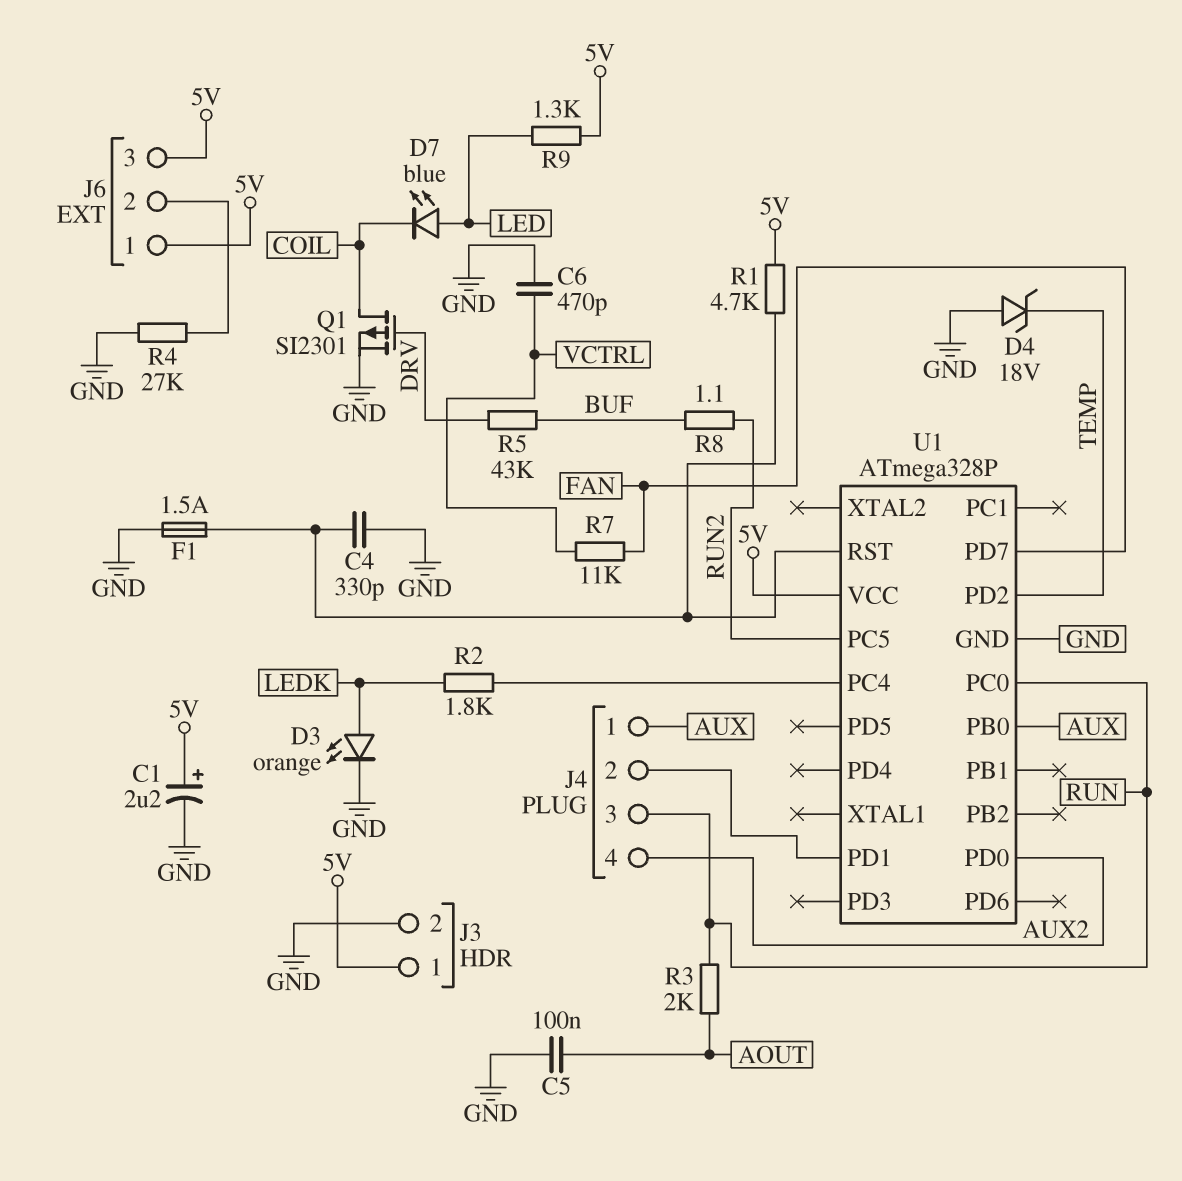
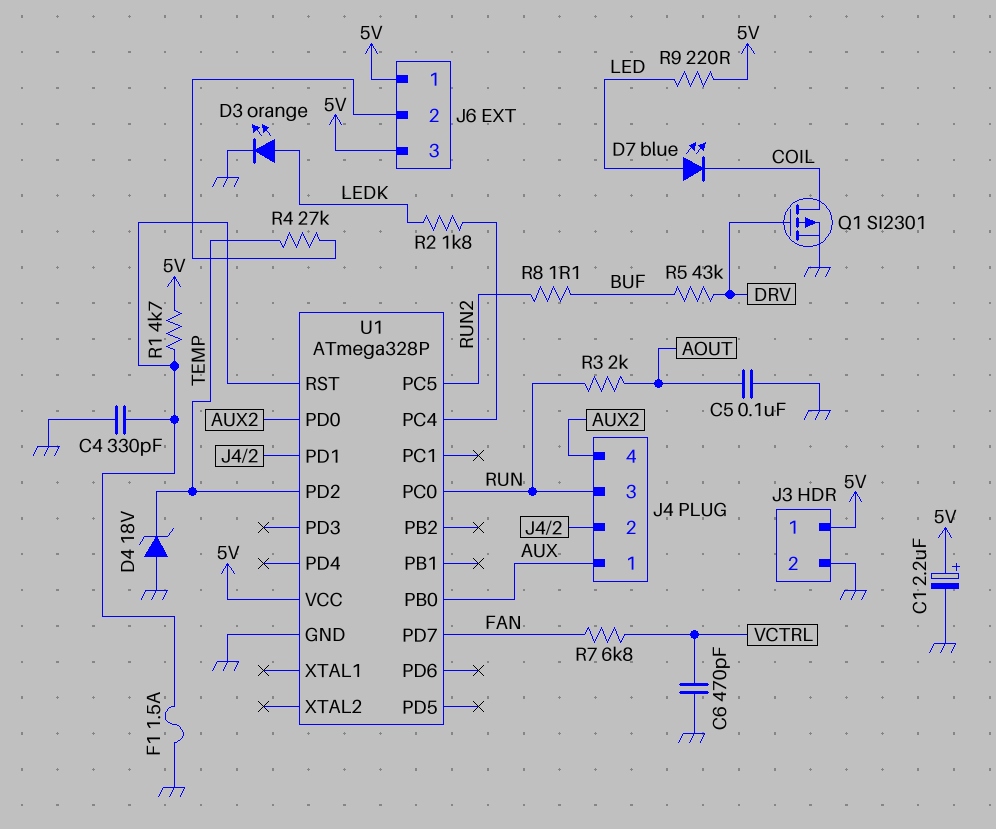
R4: 27k (GND, J6/2) -> 27k (J6/2, TEMP)
R7: 11k (FAN, VCTRL) -> 6.8k (FAN, VCTRL)
R9: 1.3k (5V, LED) -> 220 (5V, LED)

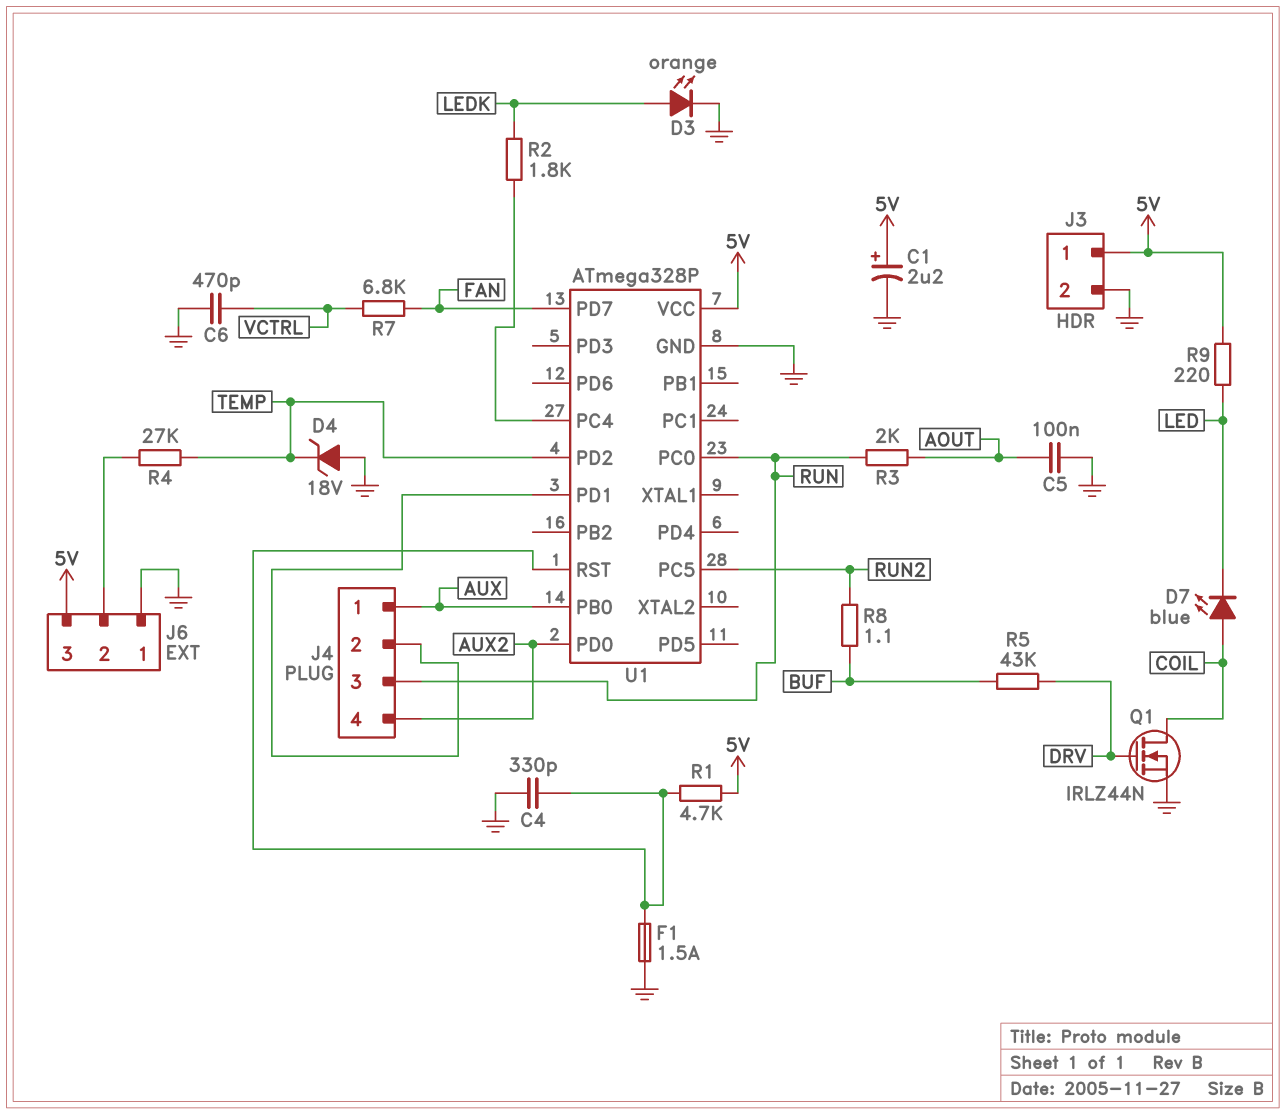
D7: LED blue (A LED, K COIL) -> LED blue (A COIL, K LED)
J6 pin 1: 5V -> GND
Q1: PMOS SI2301 (G DRV, D COIL, S GND) -> NMOS IRLZ44N (G DRV, D COIL, S GND)

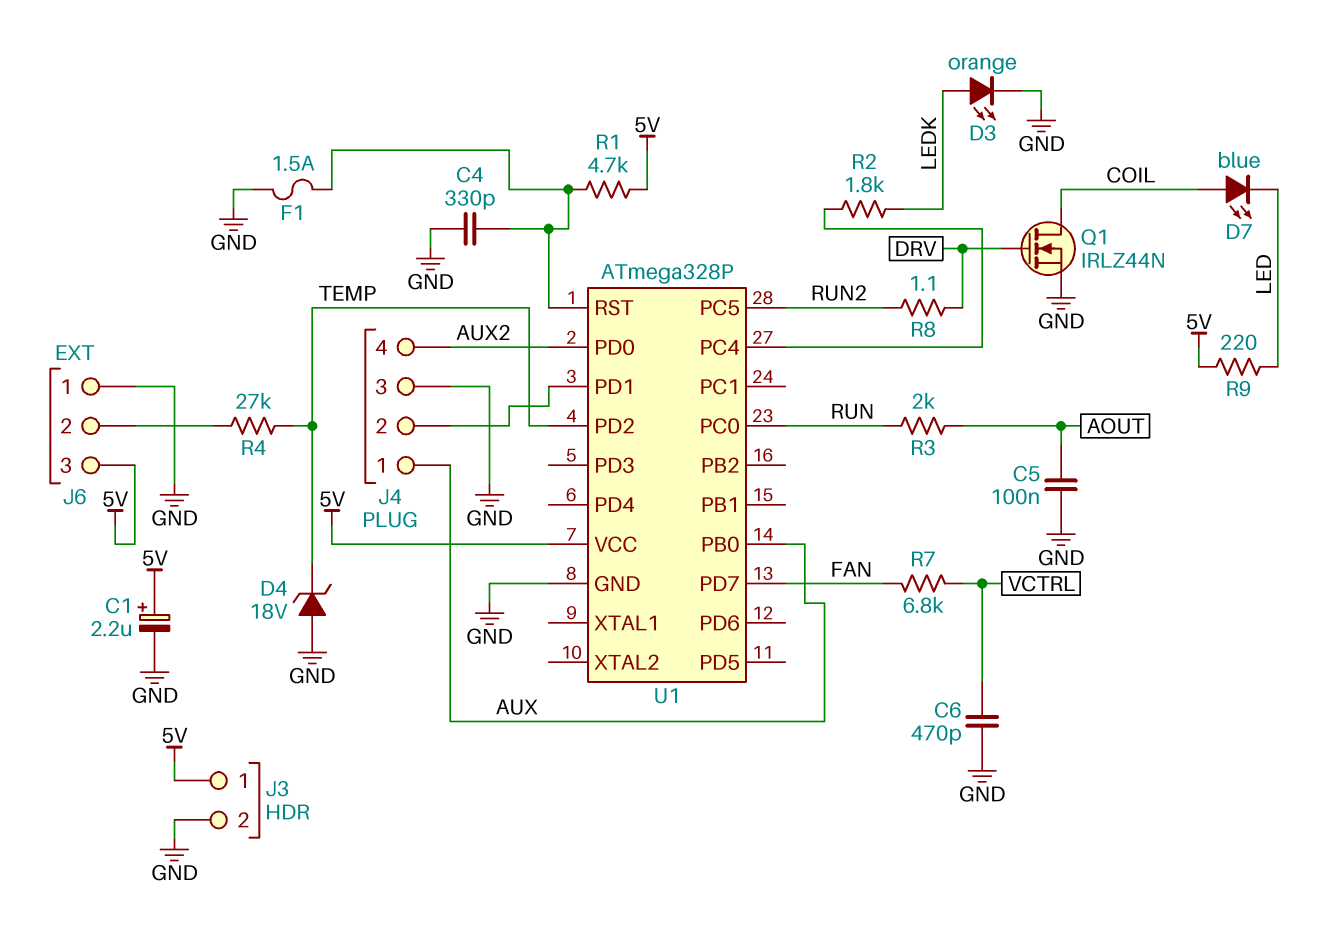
J4 pin 3: RUN -> GND
R5: 43k (BUF, DRV) -> none
R8: 1.1 (BUF, RUN2) -> 1.1 (DRV, RUN2)

